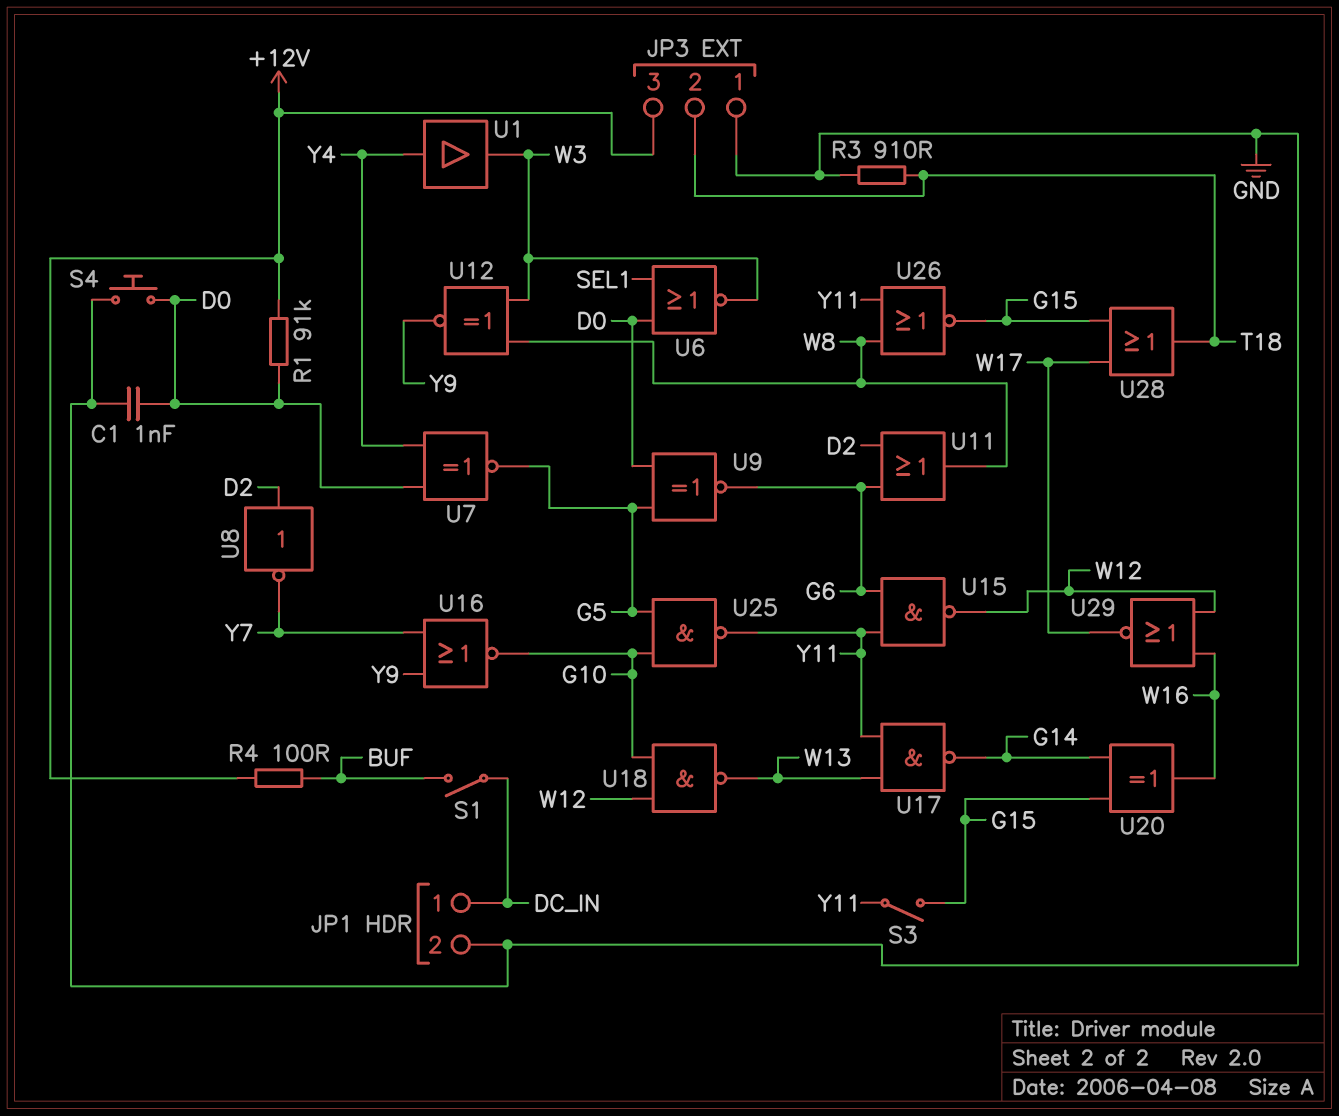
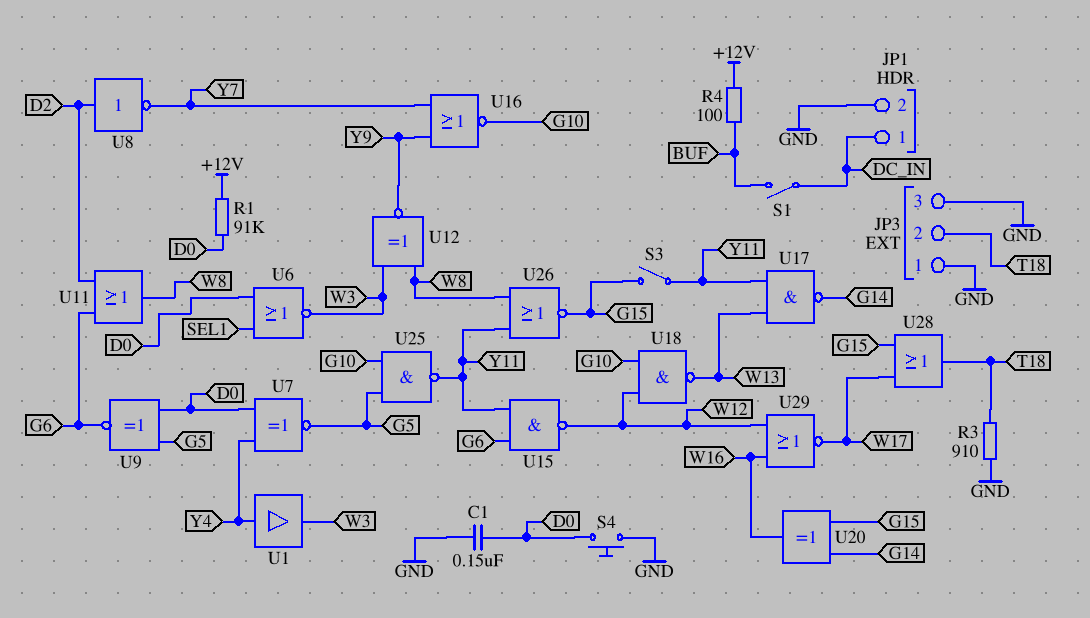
C1: 1nF (D0, GND) -> 150nF (D0, GND)
JP3 pin 3: +12V -> GND

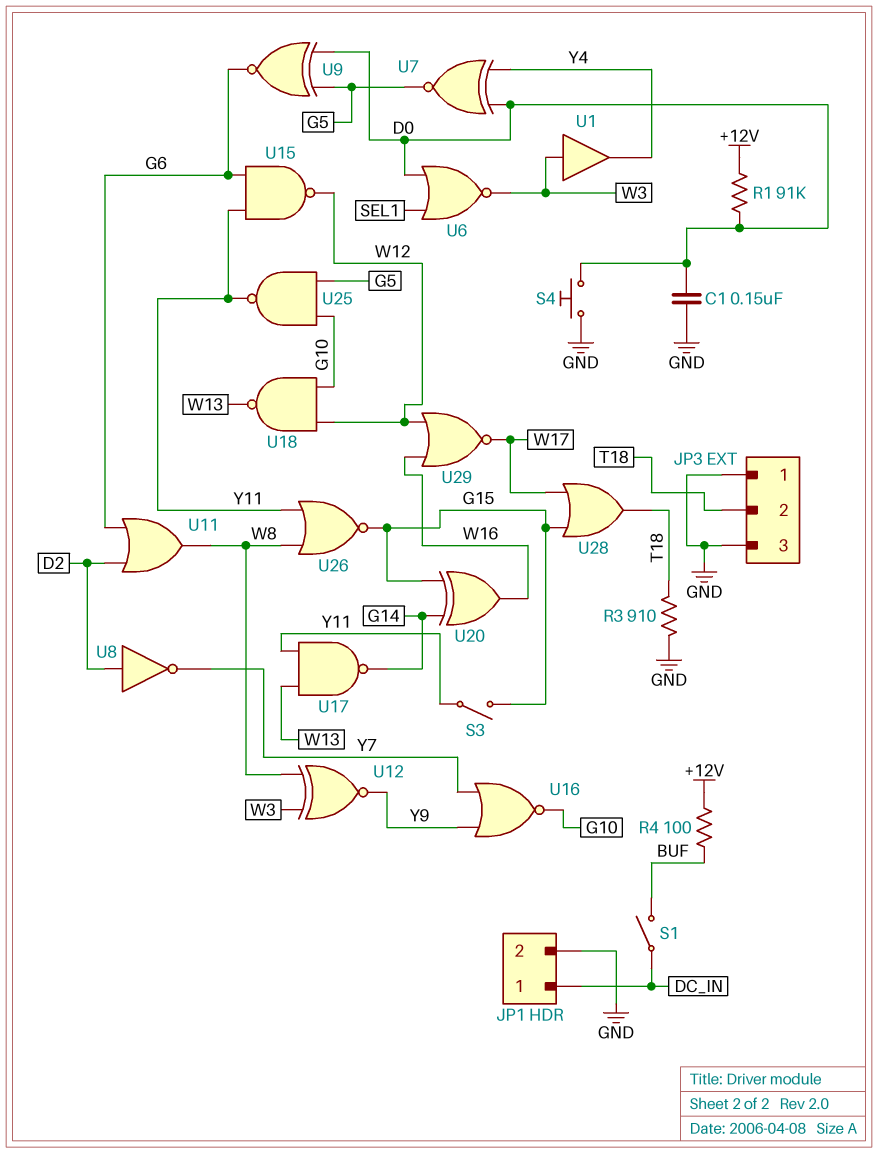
U1: buffer (in Y4, out W3) -> buffer (in W3, out Y4)

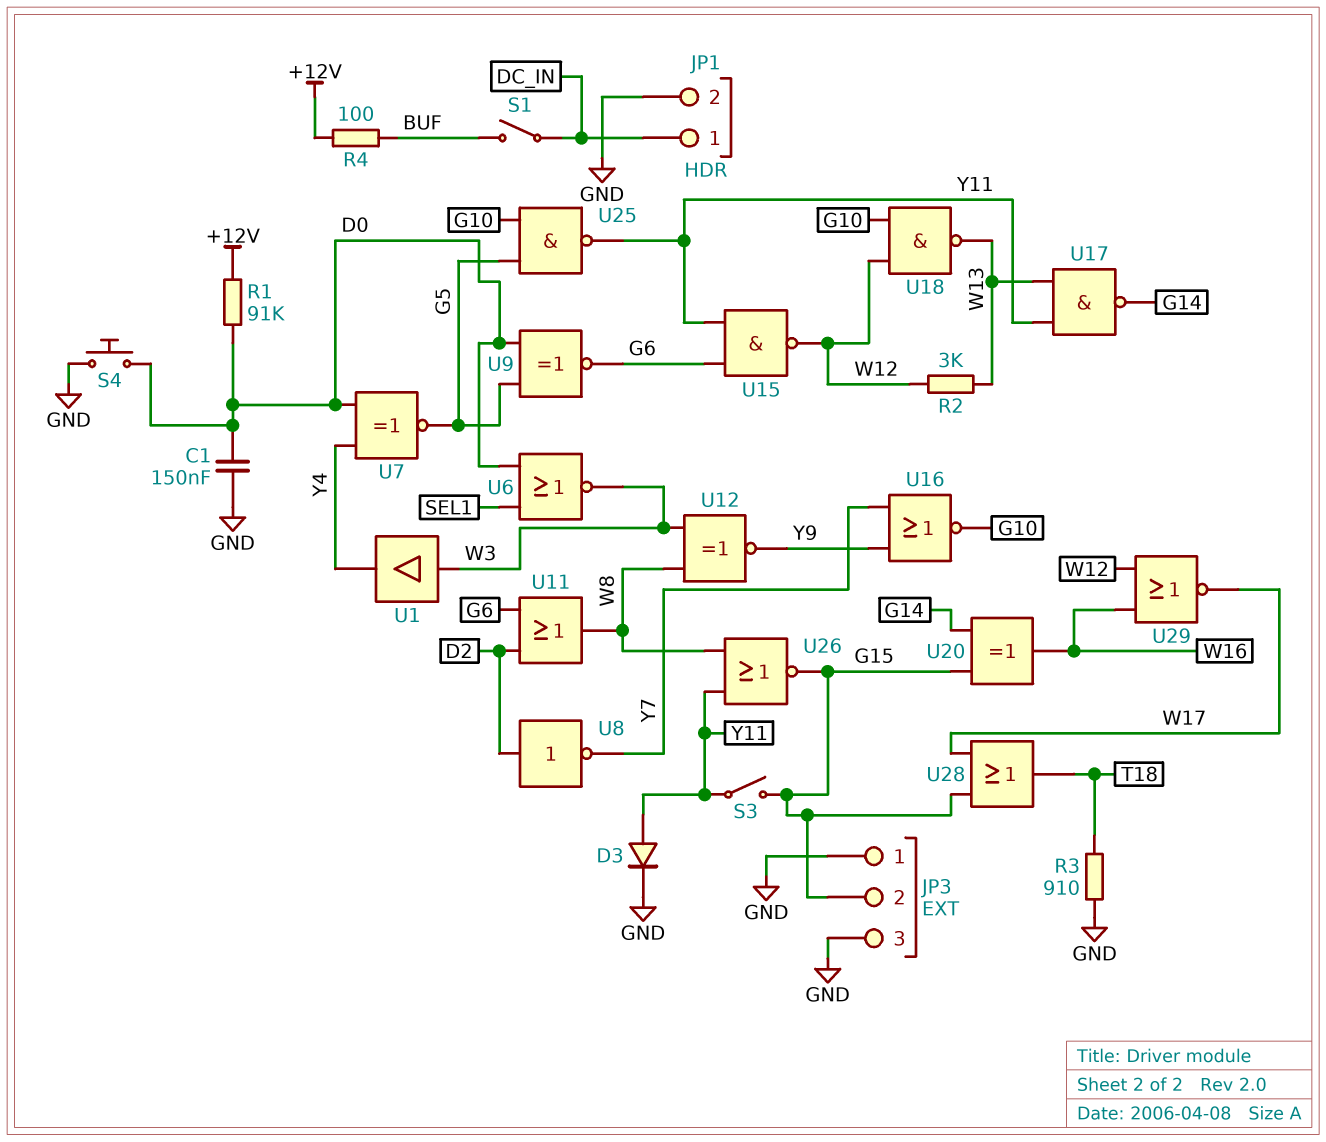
D3: none -> diode (A Y11, K GND)
JP3 pin 2: T18 -> G15
R2: none -> 3k (W12, W13)

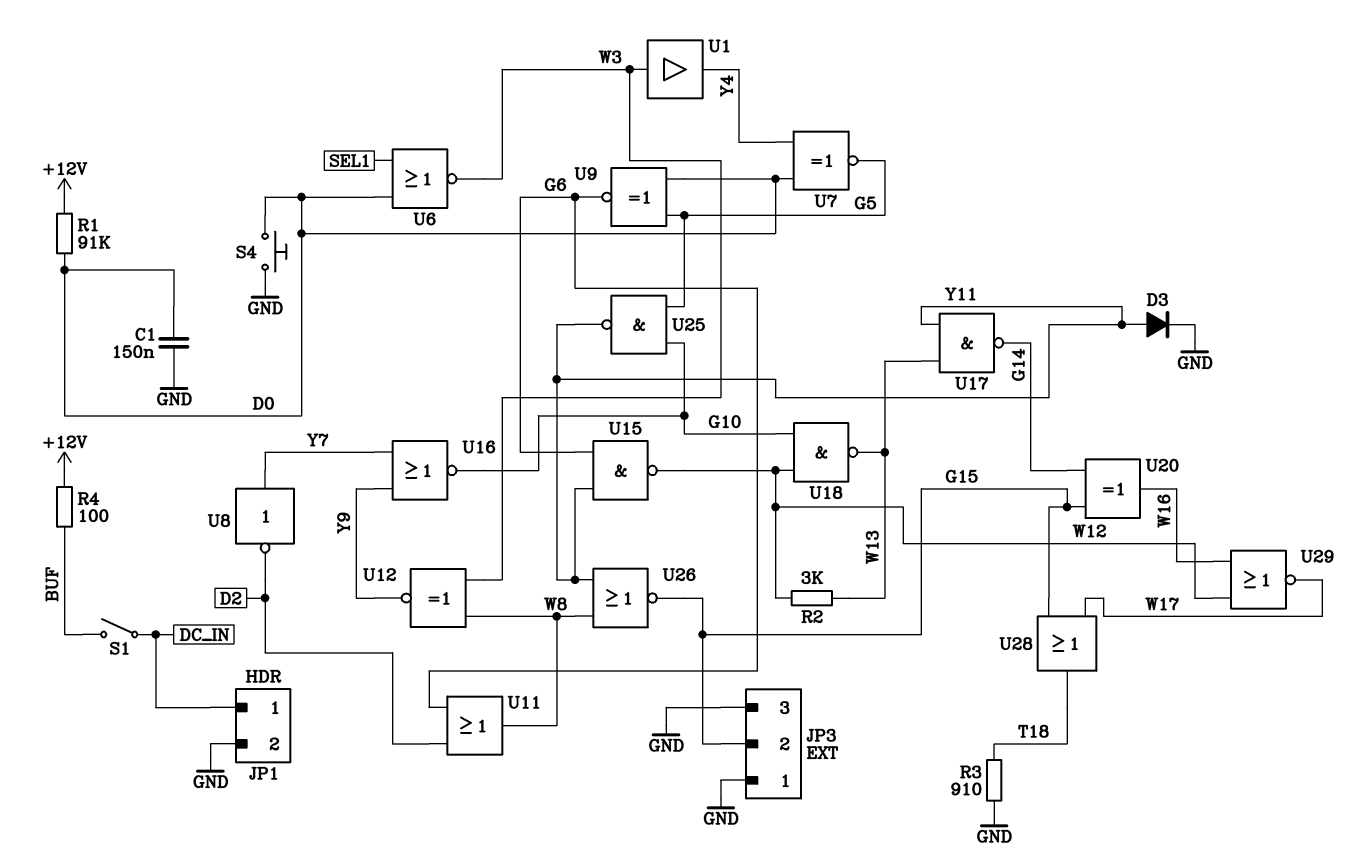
S3: switch (G15, Y11) -> none
U8: NOT (in D2, out Y7) -> NOT (in Y7, out D2)

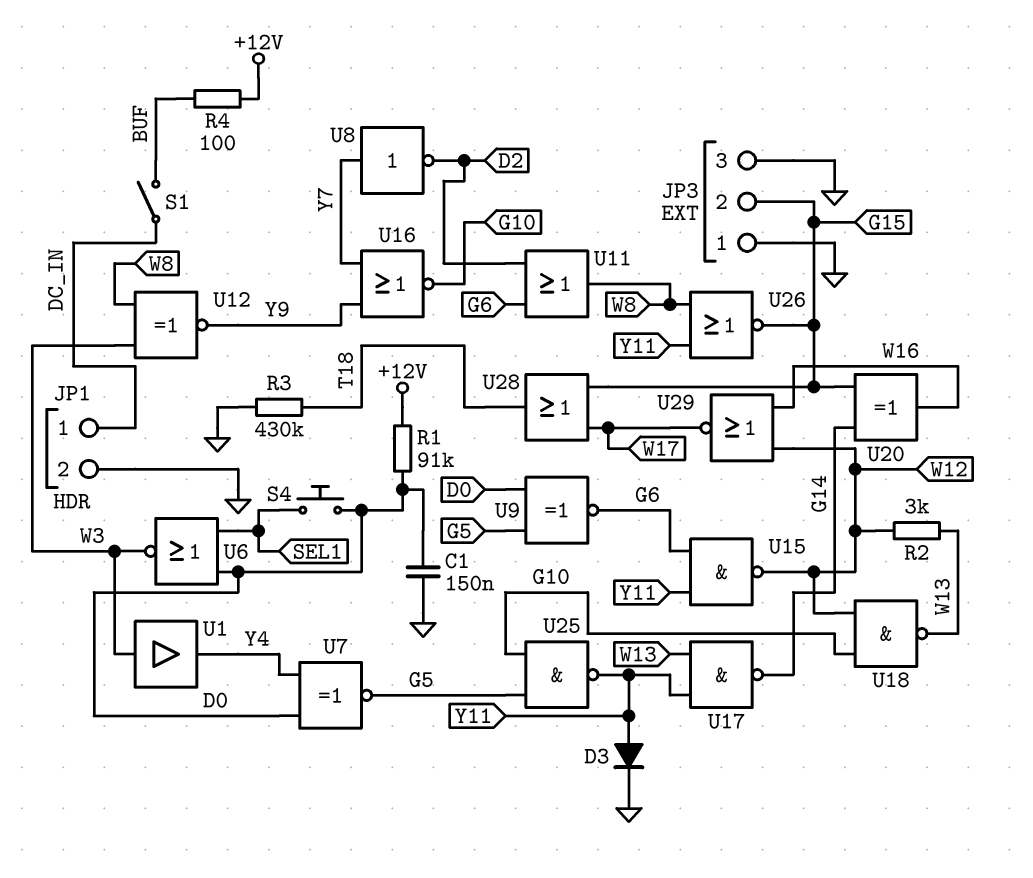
R3: 910 (GND, T18) -> 430k (GND, T18)
S4: button (D0, GND) -> button (D0, SEL1)

